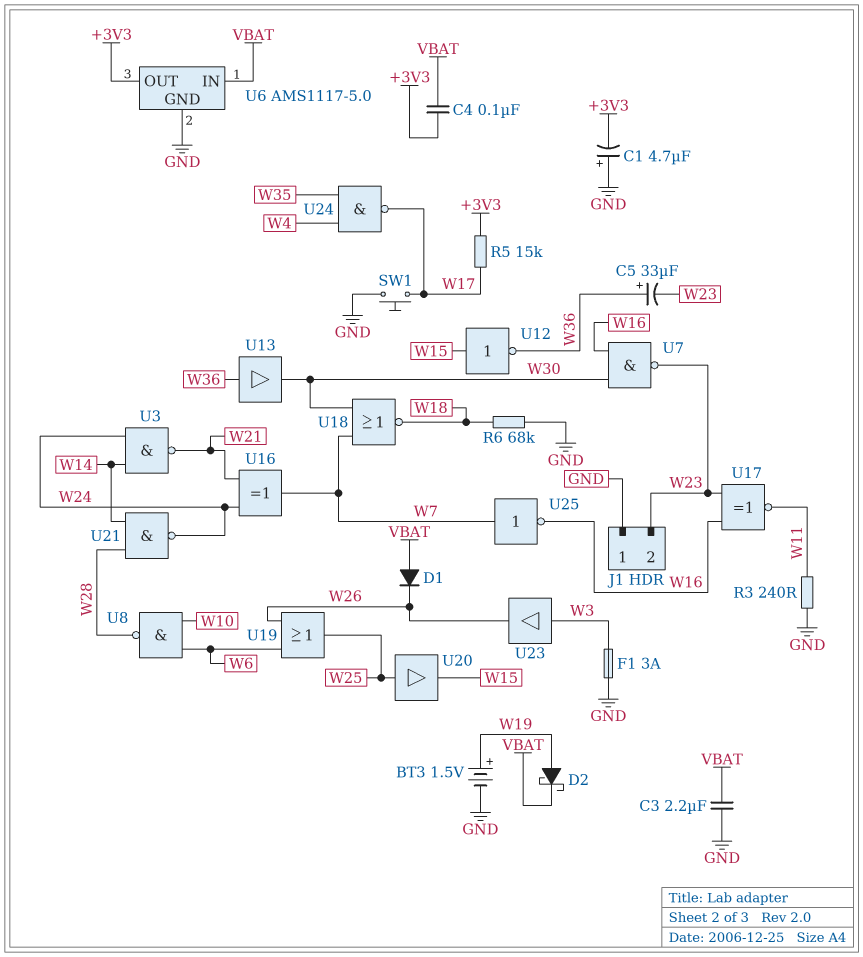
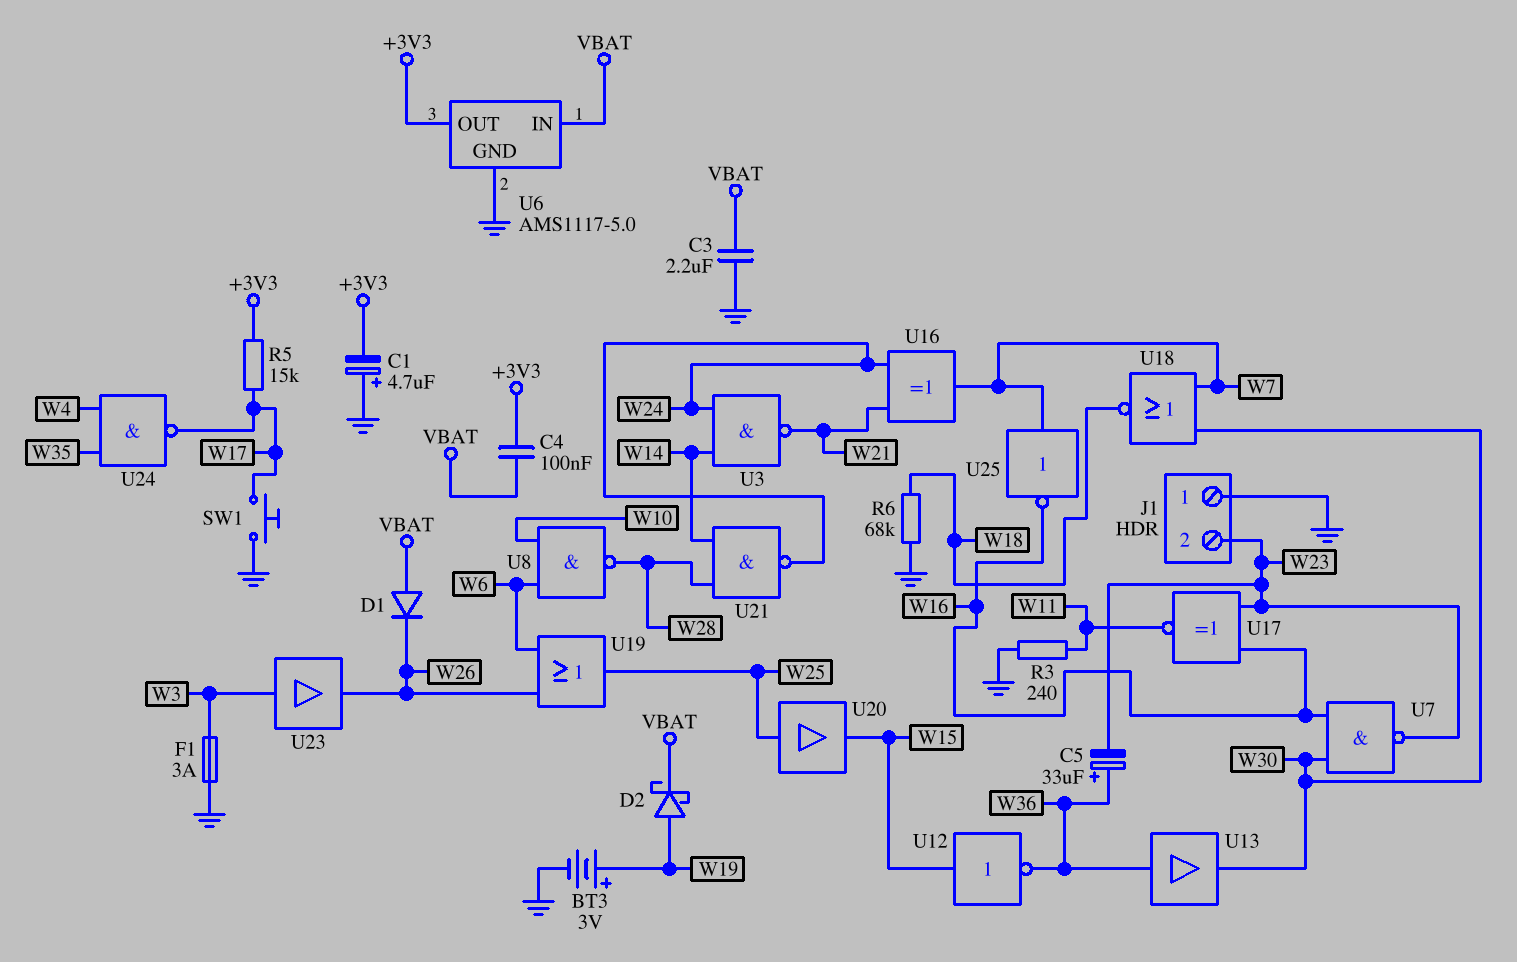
BT3: 1.5V (plus W19, minus GND) -> 3V (plus W19, minus GND)

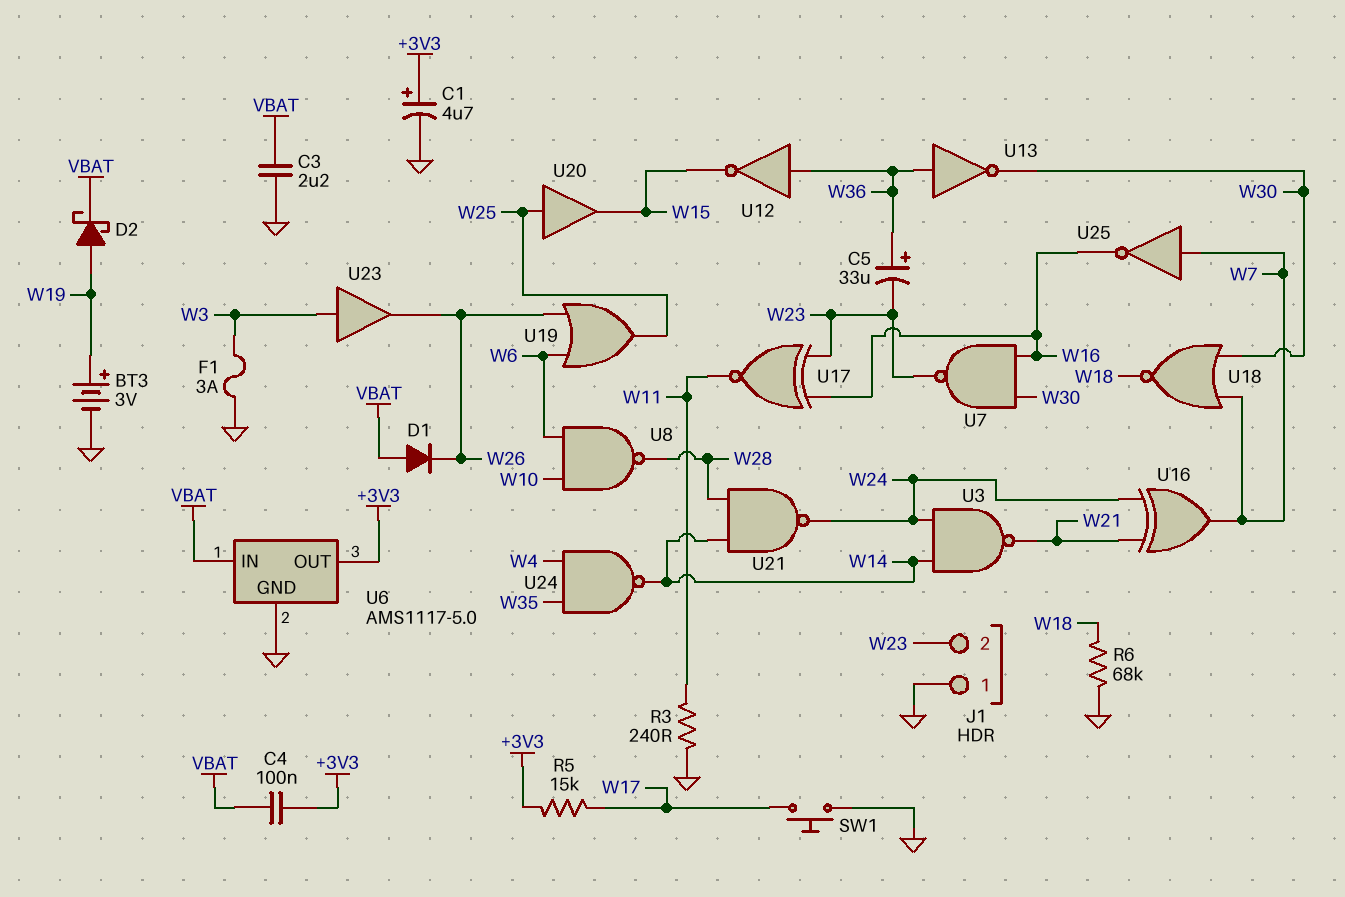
C1: 4.7uF (plus GND, minus +3V3) -> 4.7uF (plus +3V3, minus GND)
U12: NOT (in W15, out W36) -> NOT (in W36, out W15)
U13: buffer (in W36, out W30) -> NOT (in W36, out W30)
U24: NAND (in W4, in W35, out W17) -> NAND (in W4, in W35, out W14)

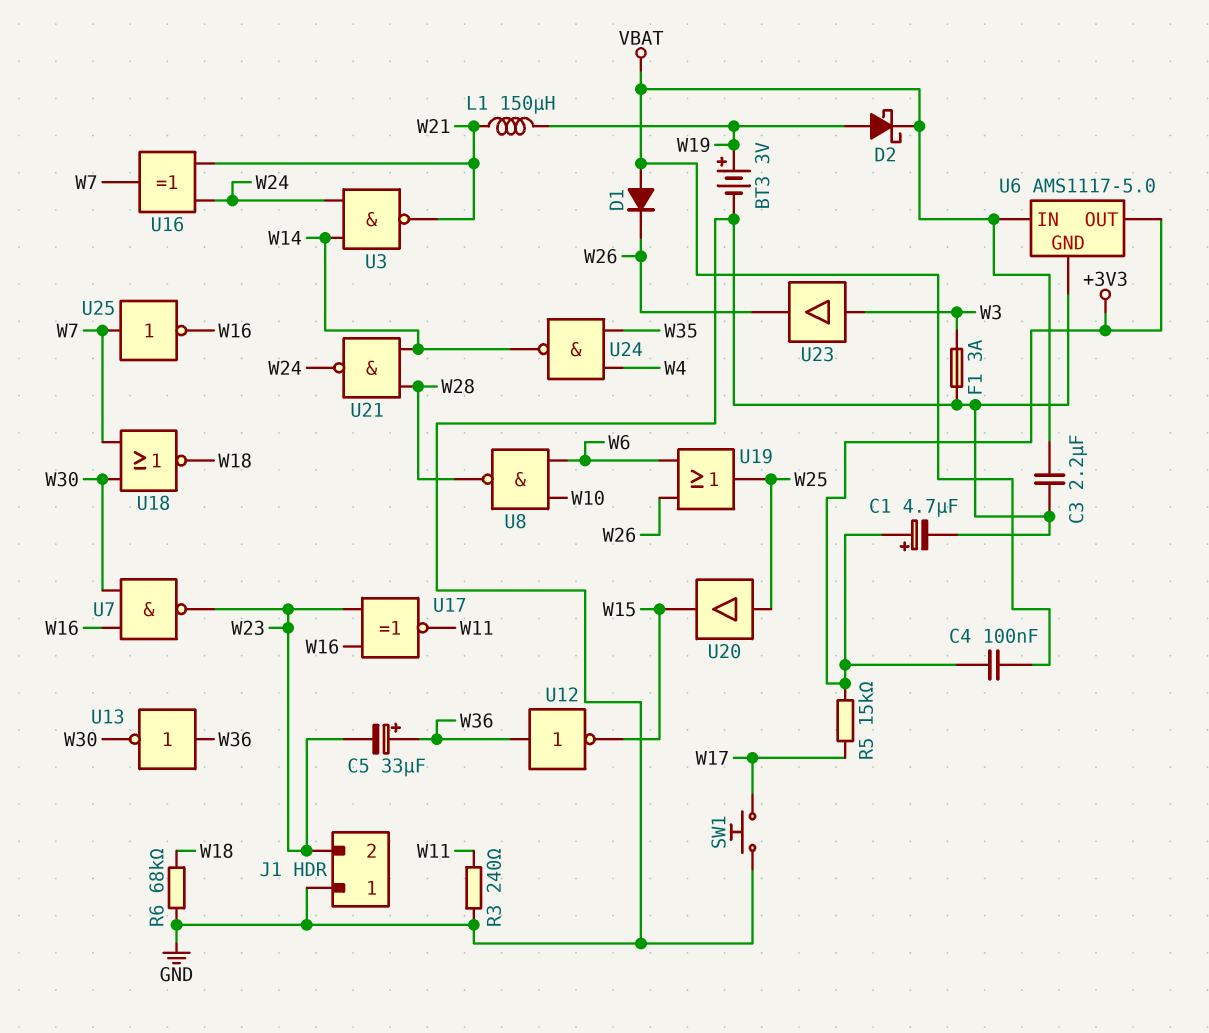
L1: none -> 150uH (W19, W21)

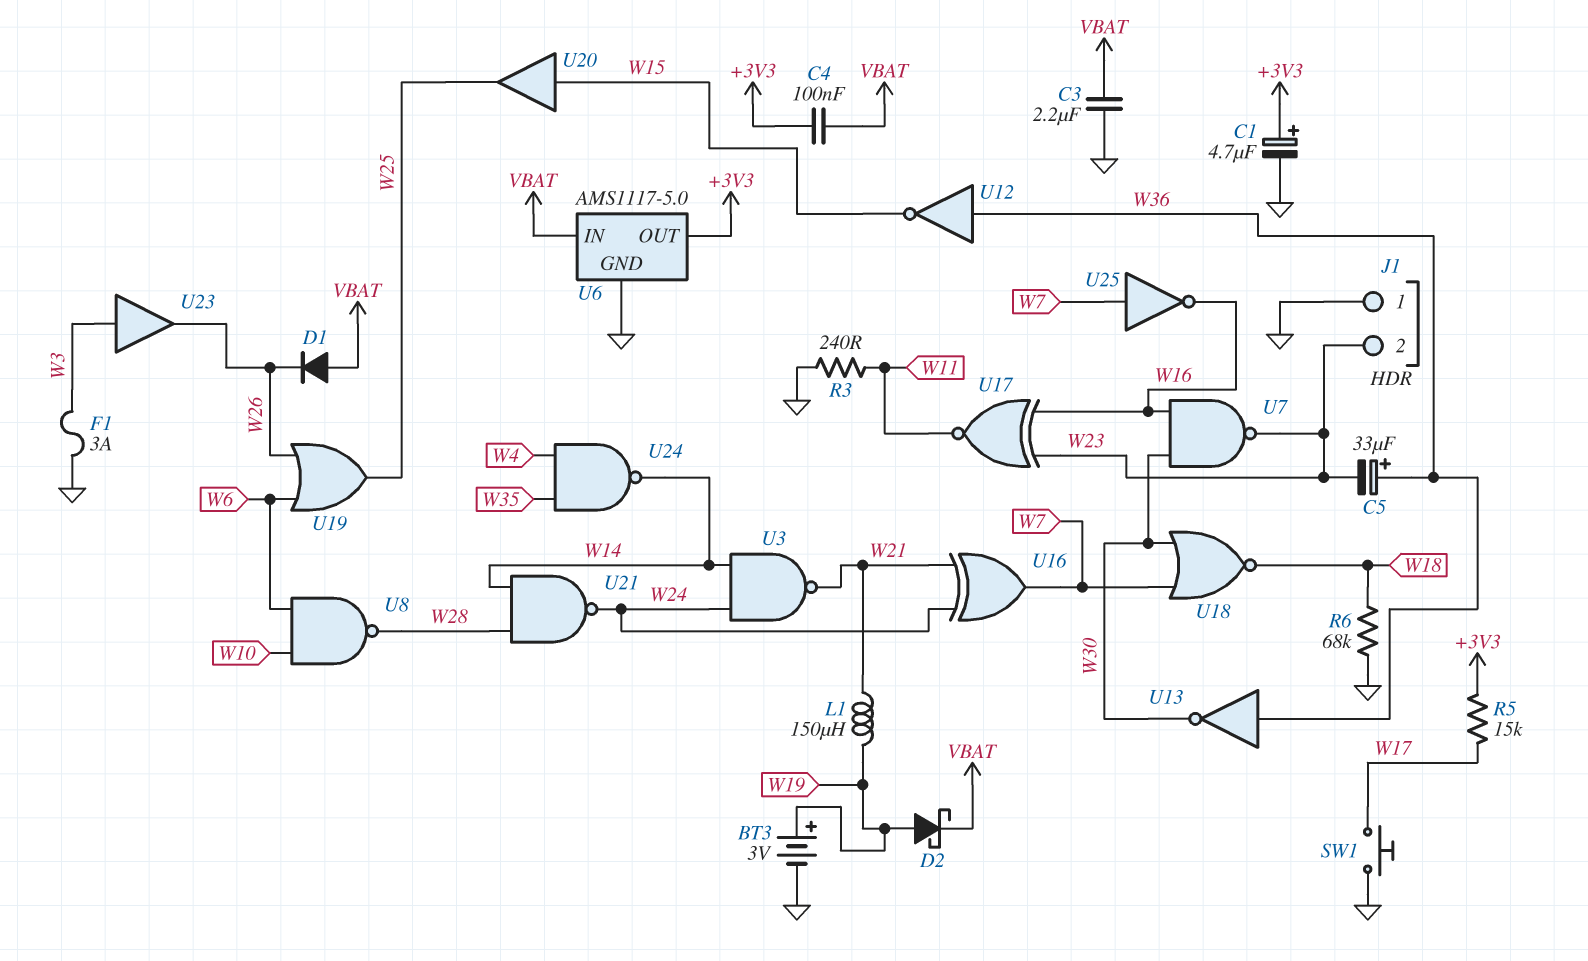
U20: buffer (in W25, out W15) -> buffer (in W15, out W25)

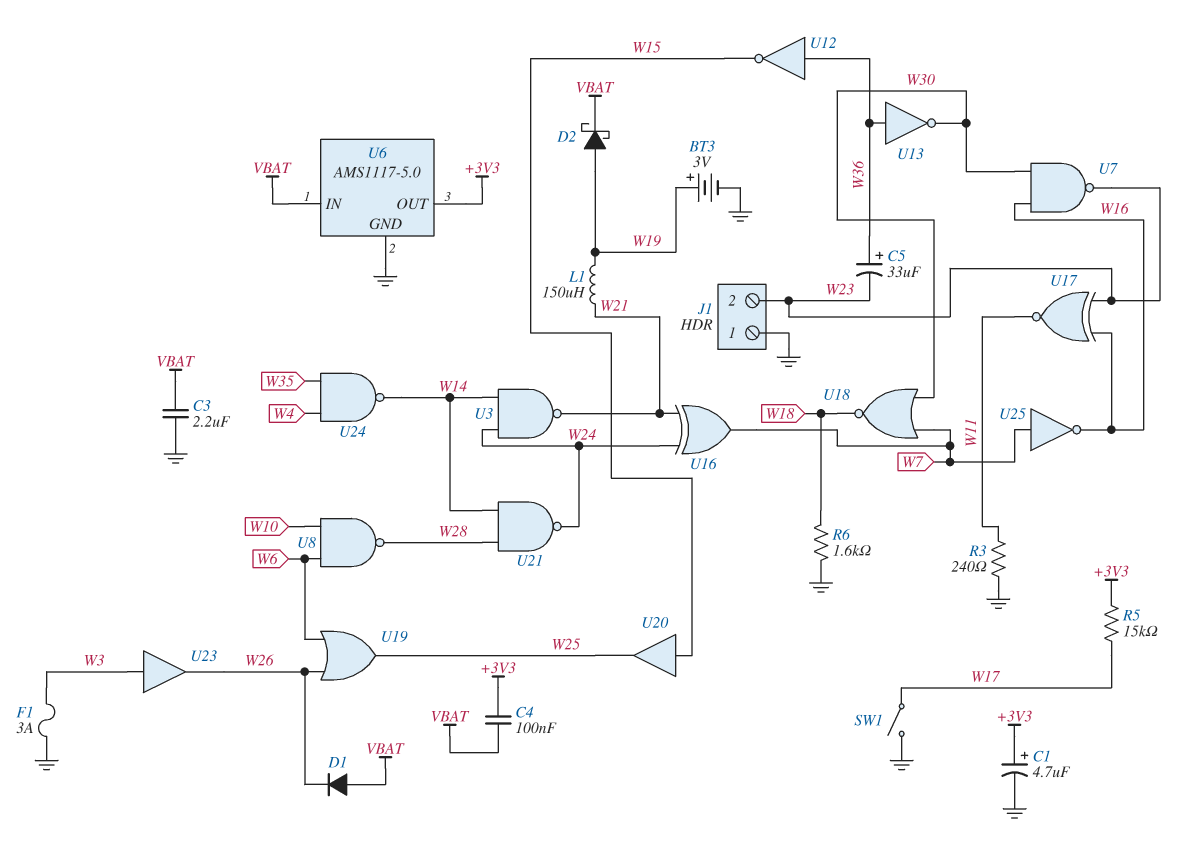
R6: 68k (GND, W18) -> 1.6k (GND, W18)
SW1: button (GND, W17) -> switch (GND, W17)

